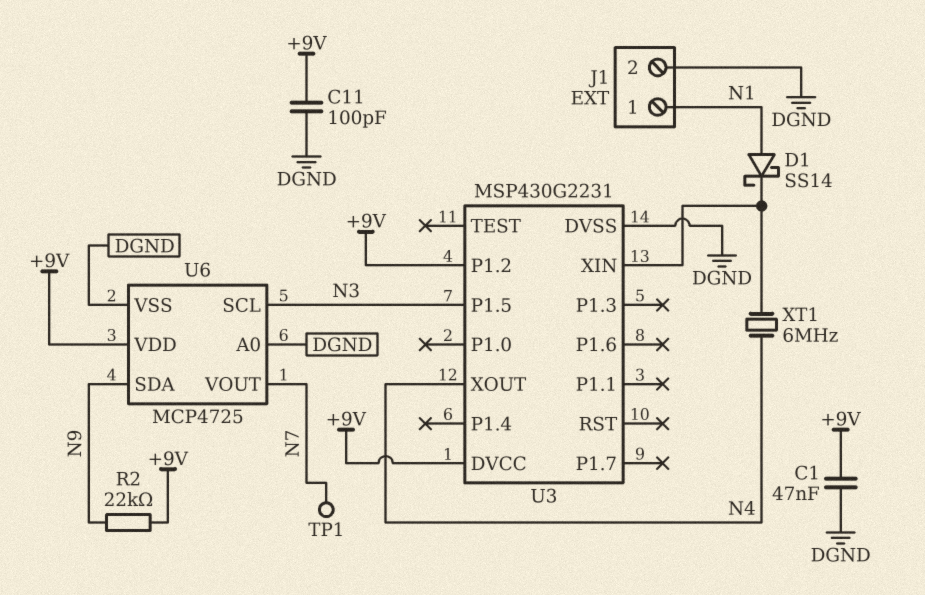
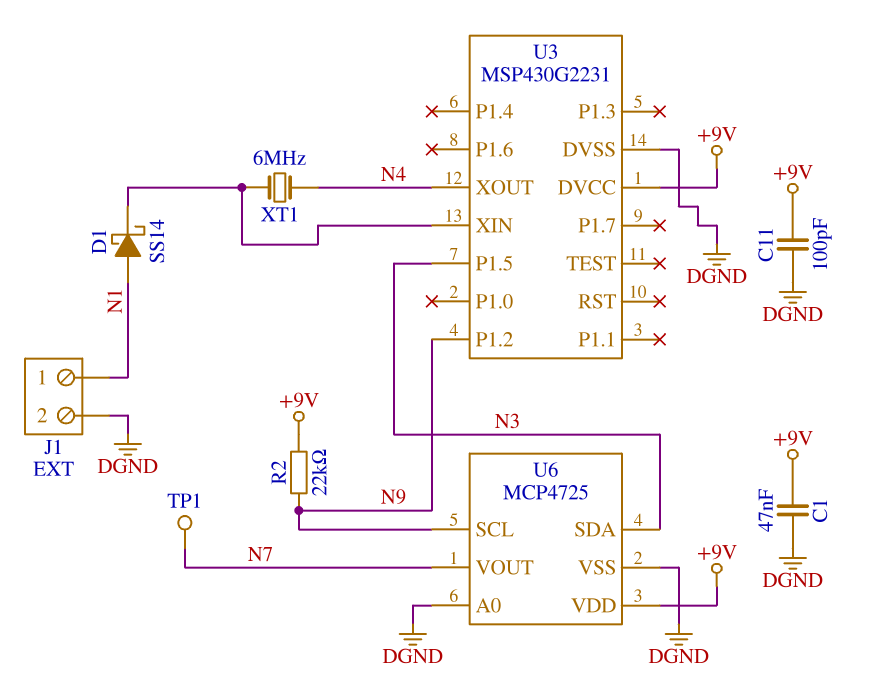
U3 pin P1.2: +9V -> N9
U6 pin SCL: N3 -> N9
U6 pin SDA: N9 -> N3

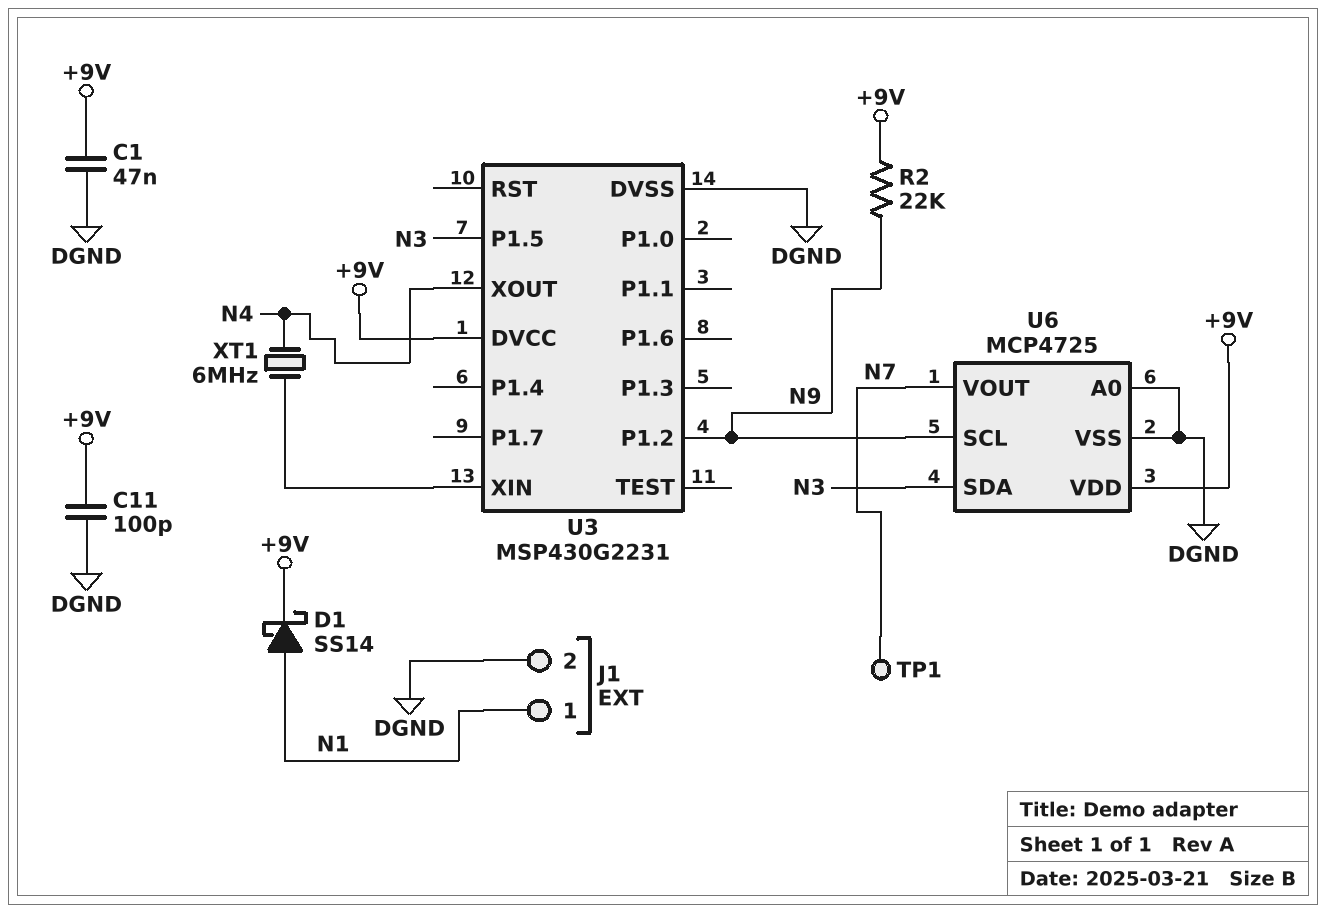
D1: schottky SS14 (A N1, K U3/XIN) -> schottky SS14 (A N1, K +9V)

